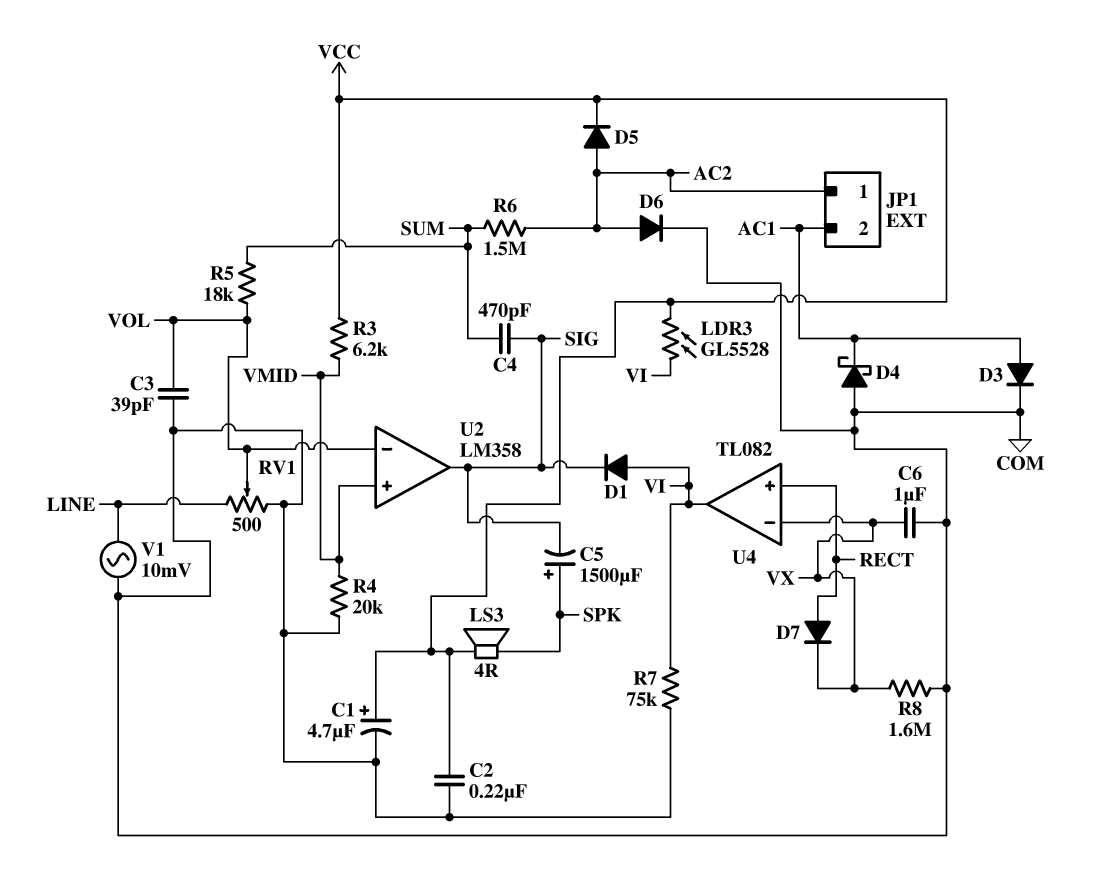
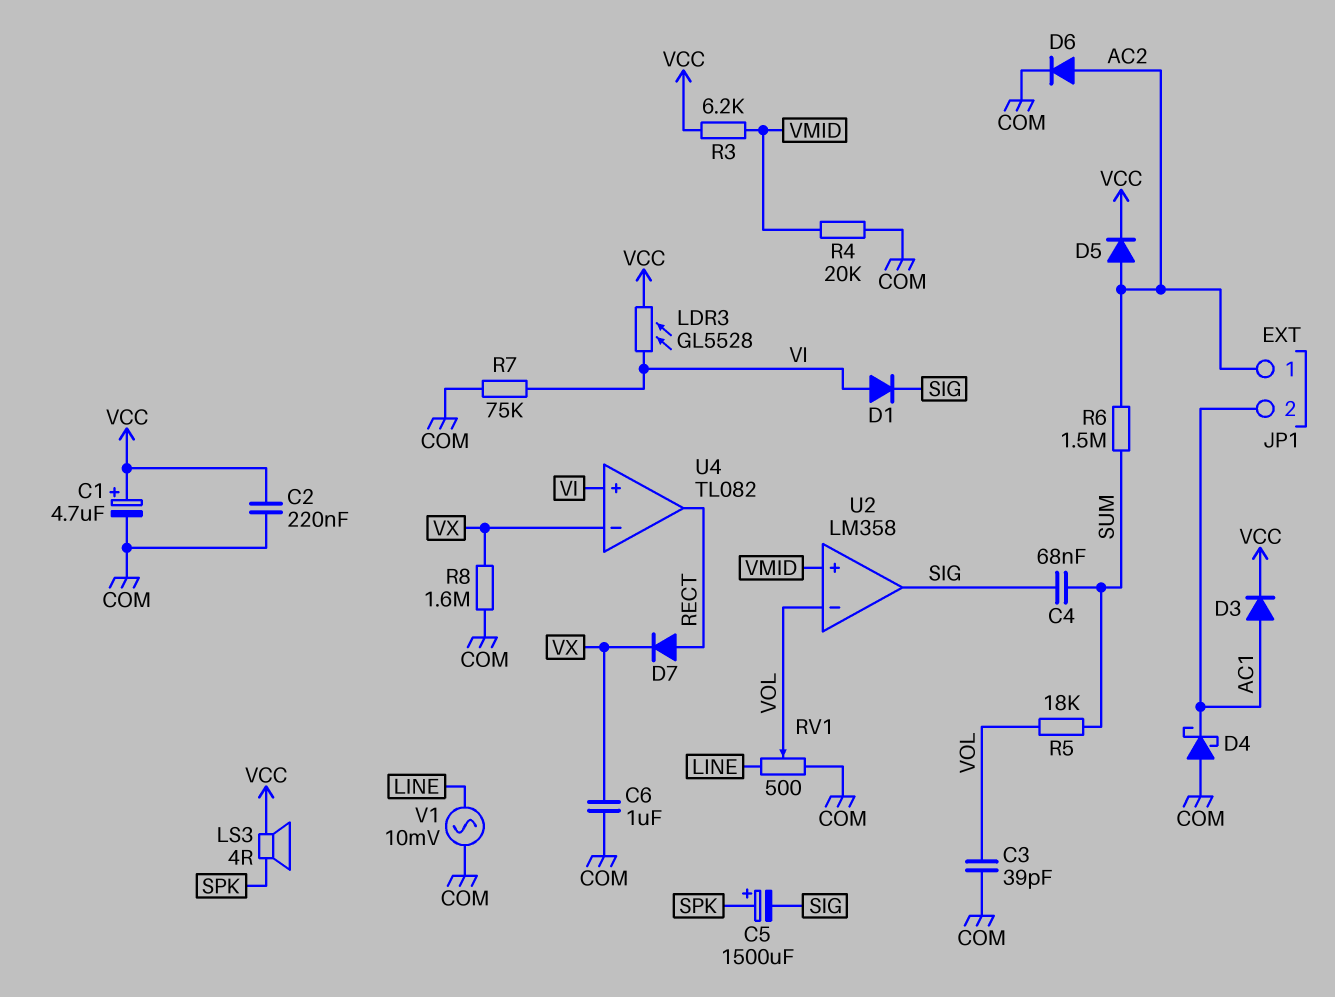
C4: 470pF (SIG, SUM) -> 68nF (SIG, SUM)
D3: diode (A AC1, K COM) -> diode (A AC1, K VCC)
U4 pin in+: RECT -> VI
U4 pin out: VI -> RECT

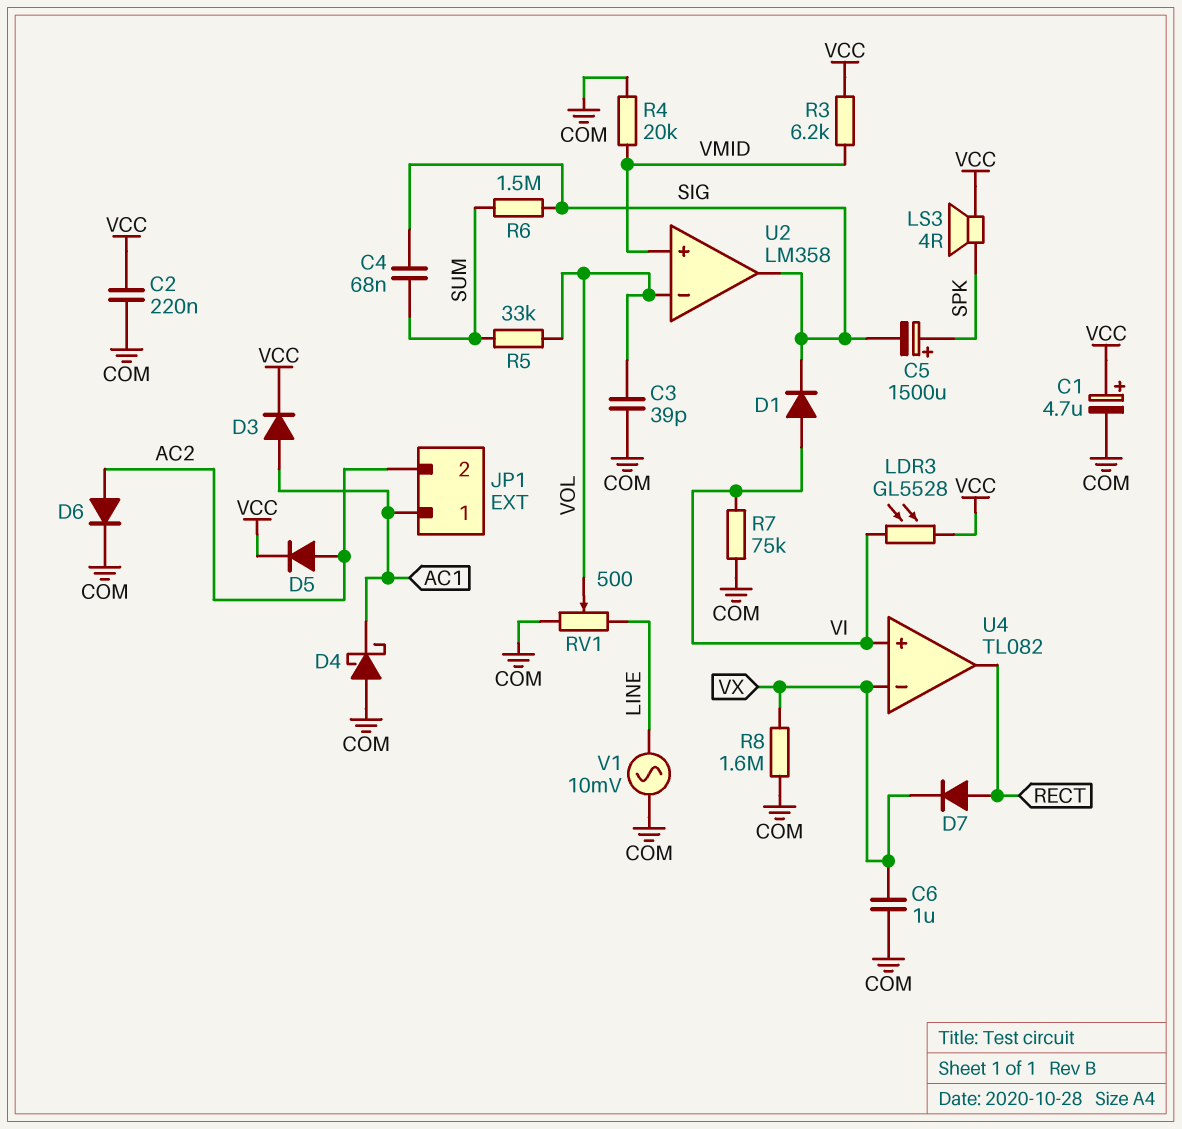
JP1 pin 1: AC2 -> AC1
JP1 pin 2: AC1 -> AC2
R5: 18k (SUM, VOL) -> 33k (SUM, VOL)
R6: 1.5M (AC2, SUM) -> 1.5M (SIG, SUM)

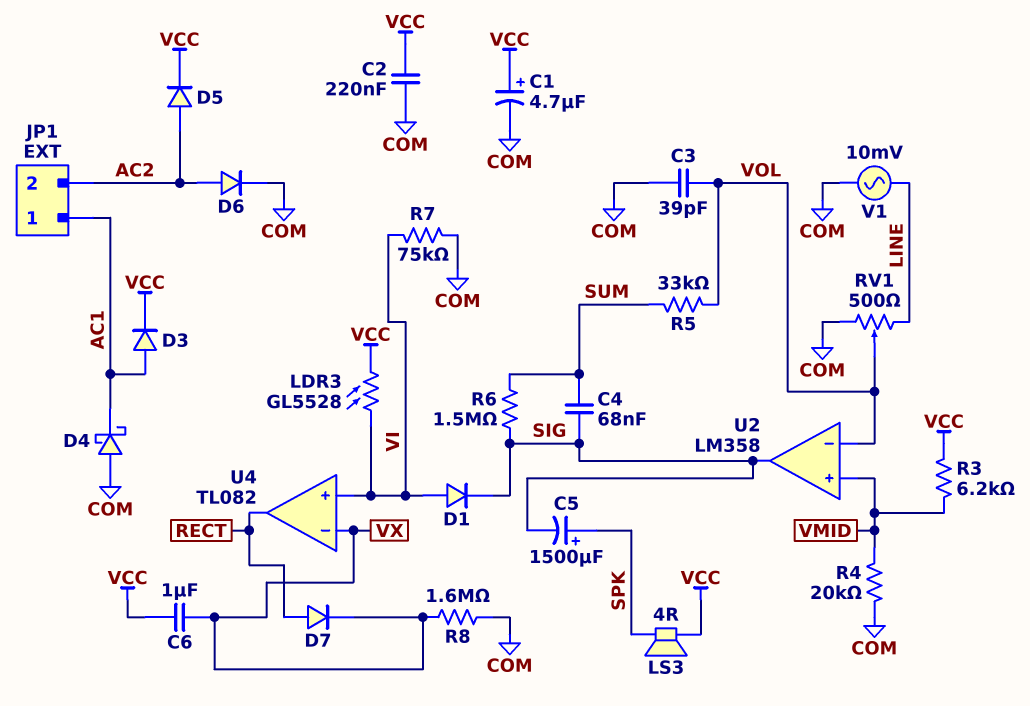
C6: 1uF (COM, VX) -> 1uF (VCC, VX)

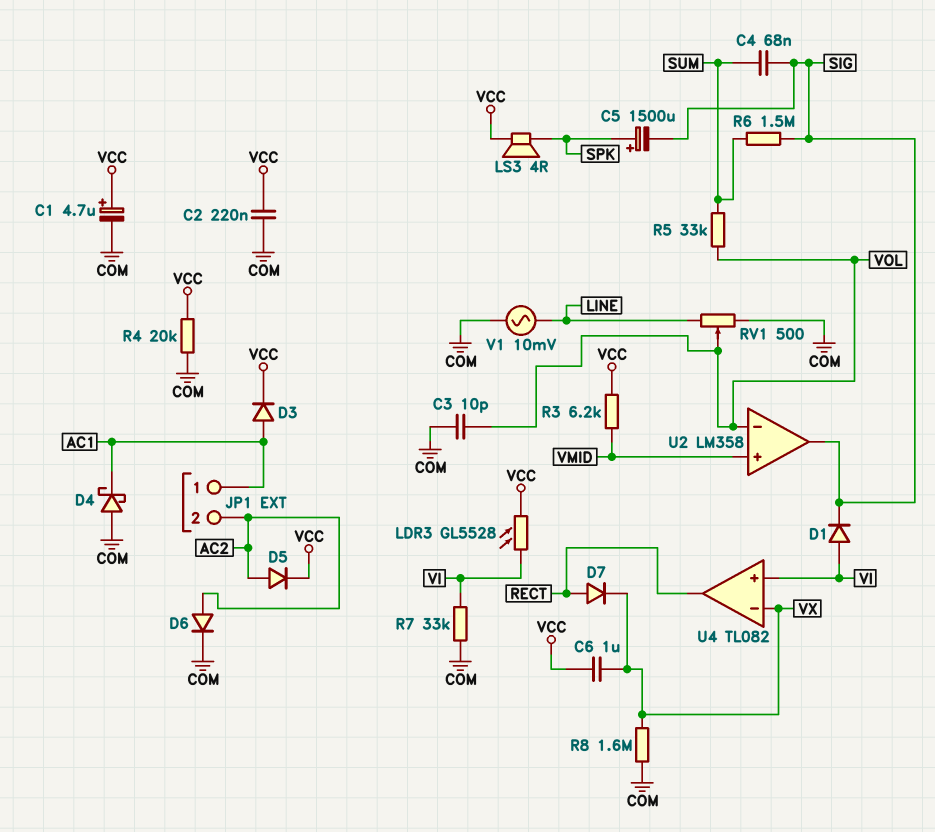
C3: 39pF (COM, VOL) -> 10pF (COM, VOL)
R4: 20k (COM, VMID) -> 20k (COM, VCC)
R7: 75k (COM, VI) -> 33k (COM, VI)

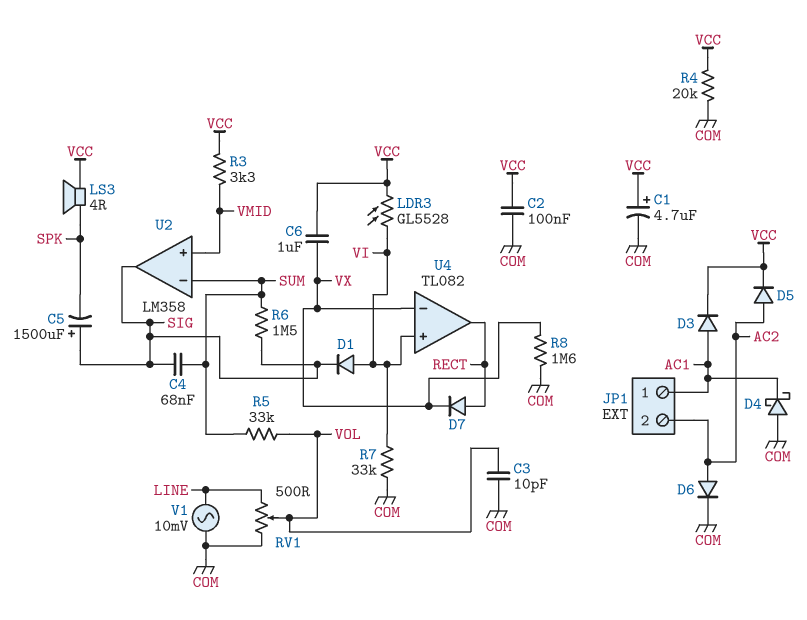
C2: 220nF (COM, VCC) -> 100nF (COM, VCC)
C5: 1500uF (plus SPK, minus SIG) -> 1500uF (plus SIG, minus SPK)
R3: 6.2k (VCC, VMID) -> 3.3k (VCC, VMID)
U2 pin in-: VOL -> SUM

